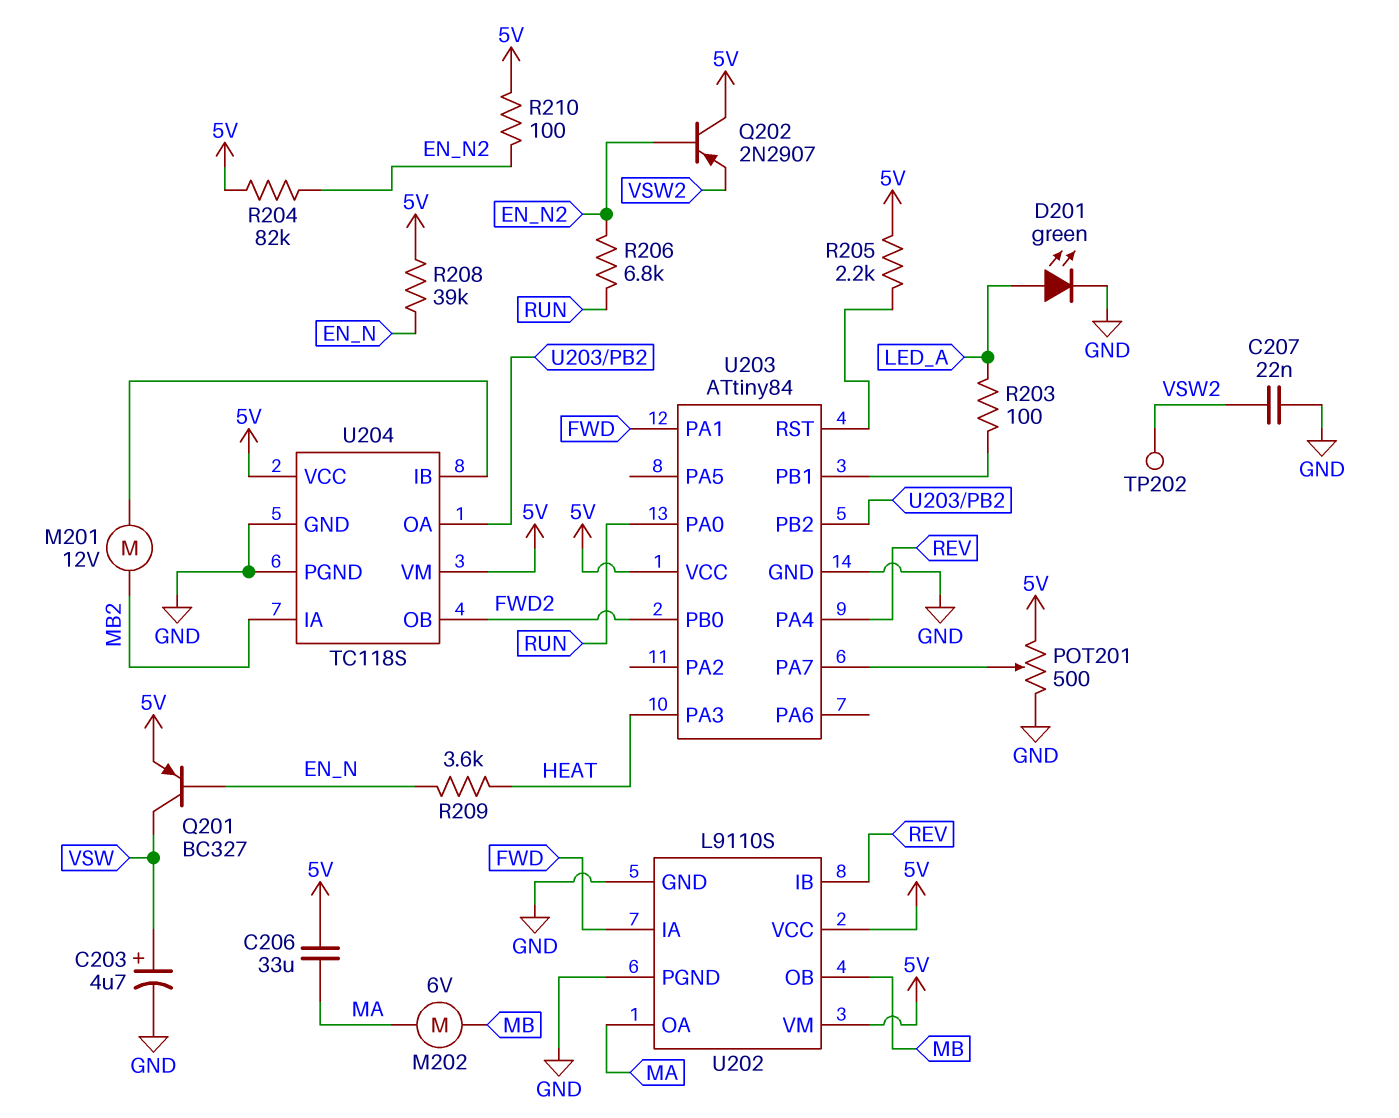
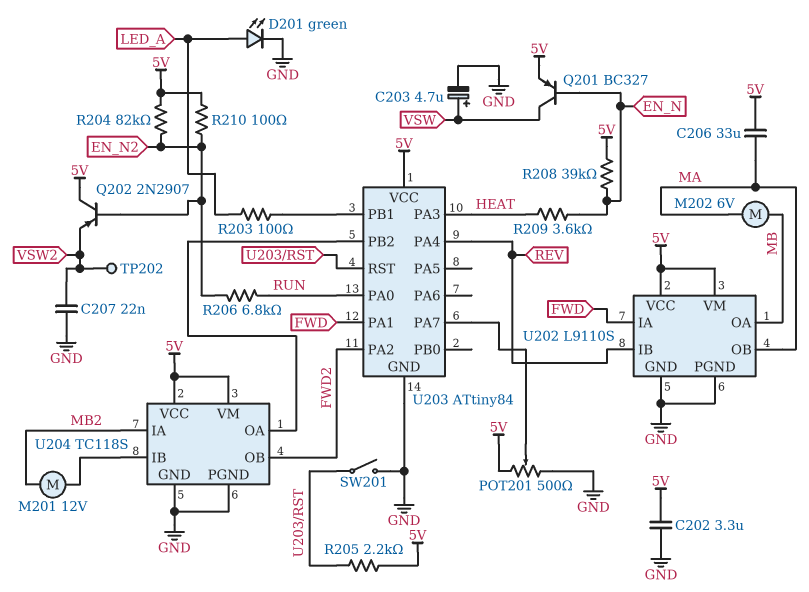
C202: none -> 3.3uF (5V, GND)
SW201: none -> switch (GND, U203/RST)
U202 pin OA: MA -> MB
U202 pin OB: MB -> MA
U203 pin PA2: none -> FWD2
U203 pin PB0: FWD2 -> none

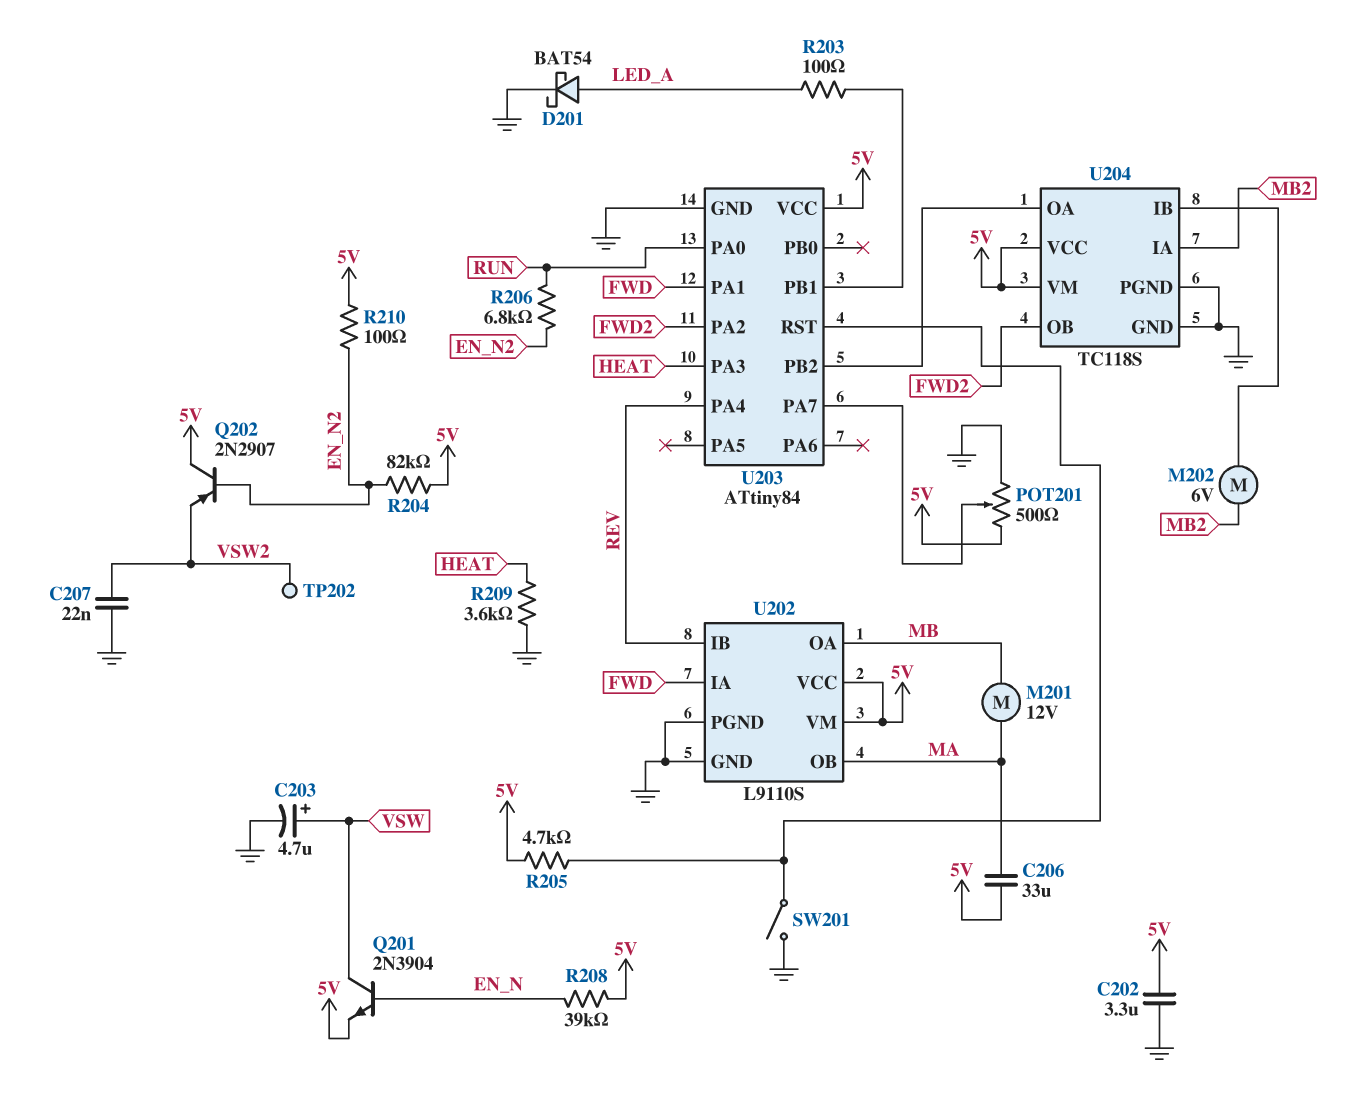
D201: LED green (A LED_A, K GND) -> schottky BAT54 (A LED_A, K GND)
M201: motor 12V (MB2, U204/IB) -> motor 12V (MA, MB)
M202: motor 6V (MA, MB) -> motor 6V (MB2, U204/IB)
Q201: PNP BC327 (B EN_N, C VSW, E 5V) -> NPN 2N3904 (B EN_N, C VSW, E 5V)
R205: 2.2k (5V, U203/RST) -> 4.7k (5V, U203/RST)
R209: 3.6k (EN_N, HEAT) -> 3.6k (GND, HEAT)

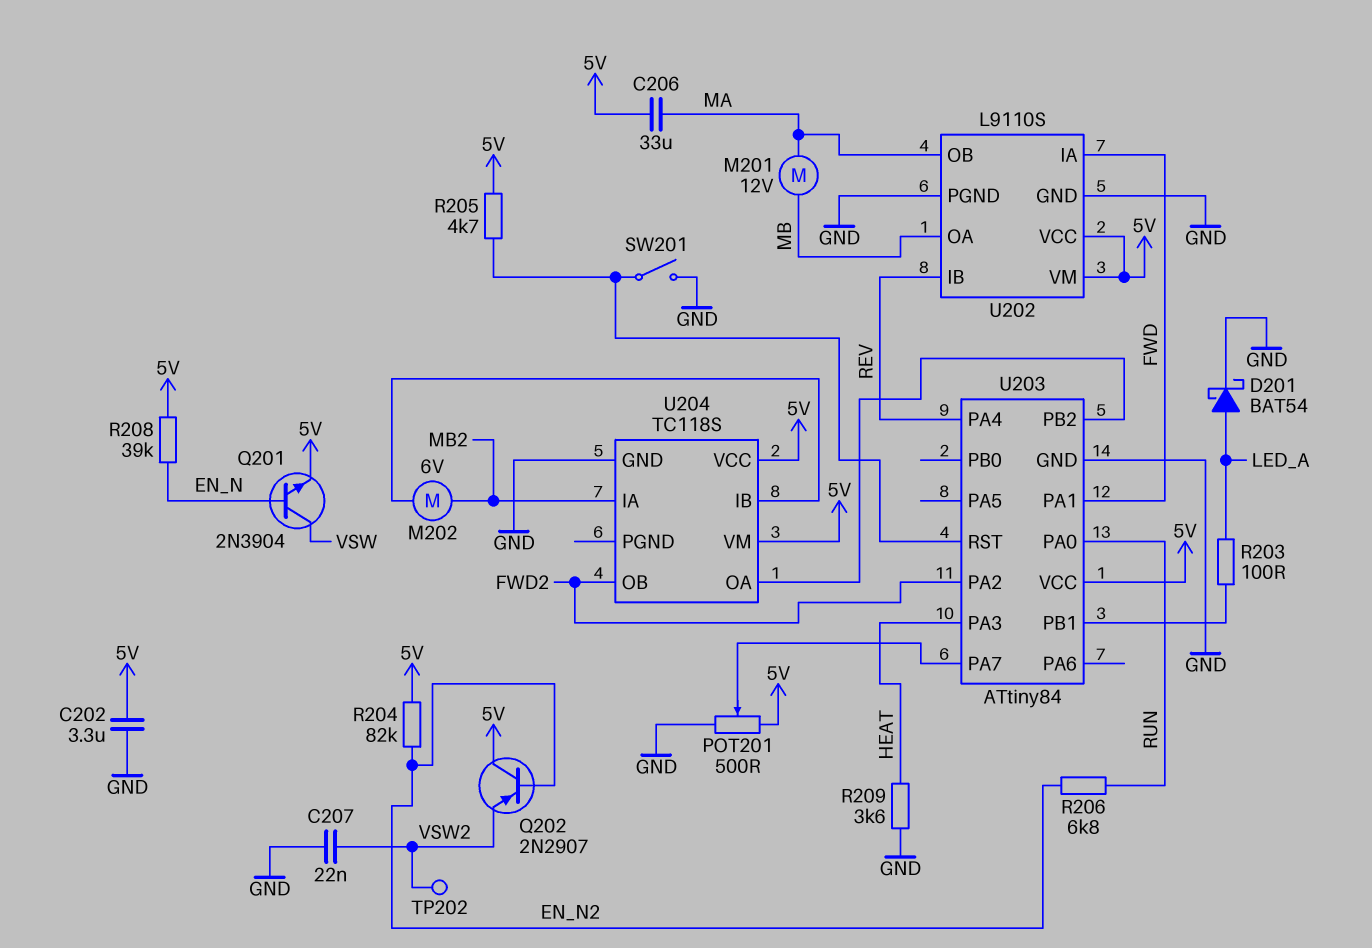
C203: 4.7uF (plus VSW, minus GND) -> none
R210: 100 (5V, EN_N2) -> none
U204 pin PGND: GND -> none

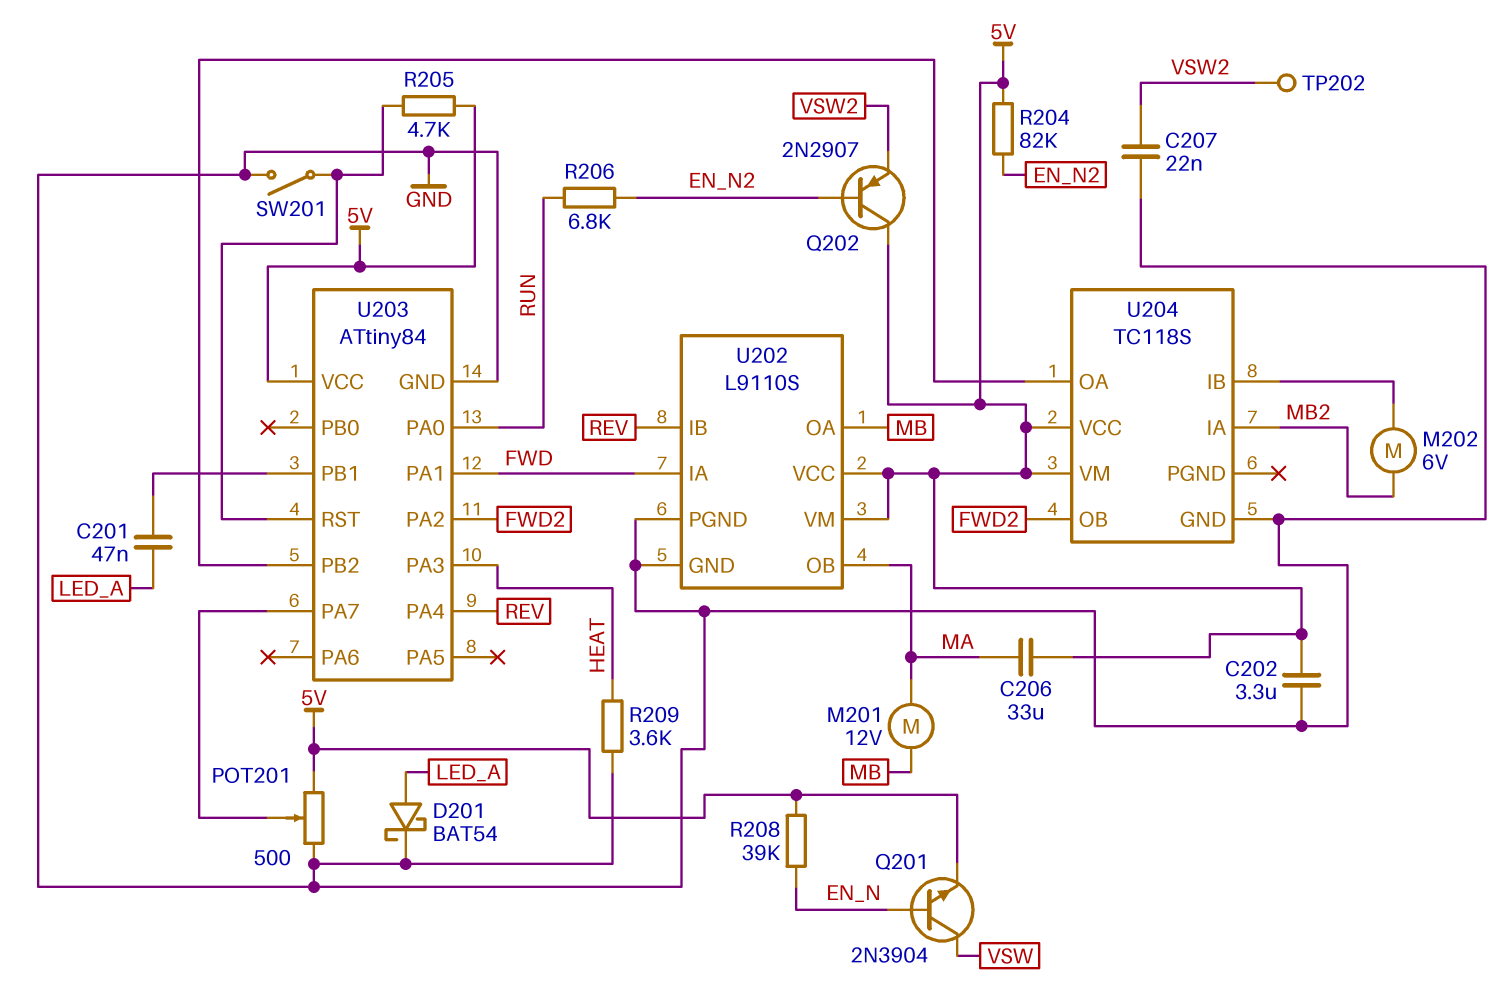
C201: none -> 47nF (LED_A, U203/PB1)
R203: 100 (LED_A, U203/PB1) -> none

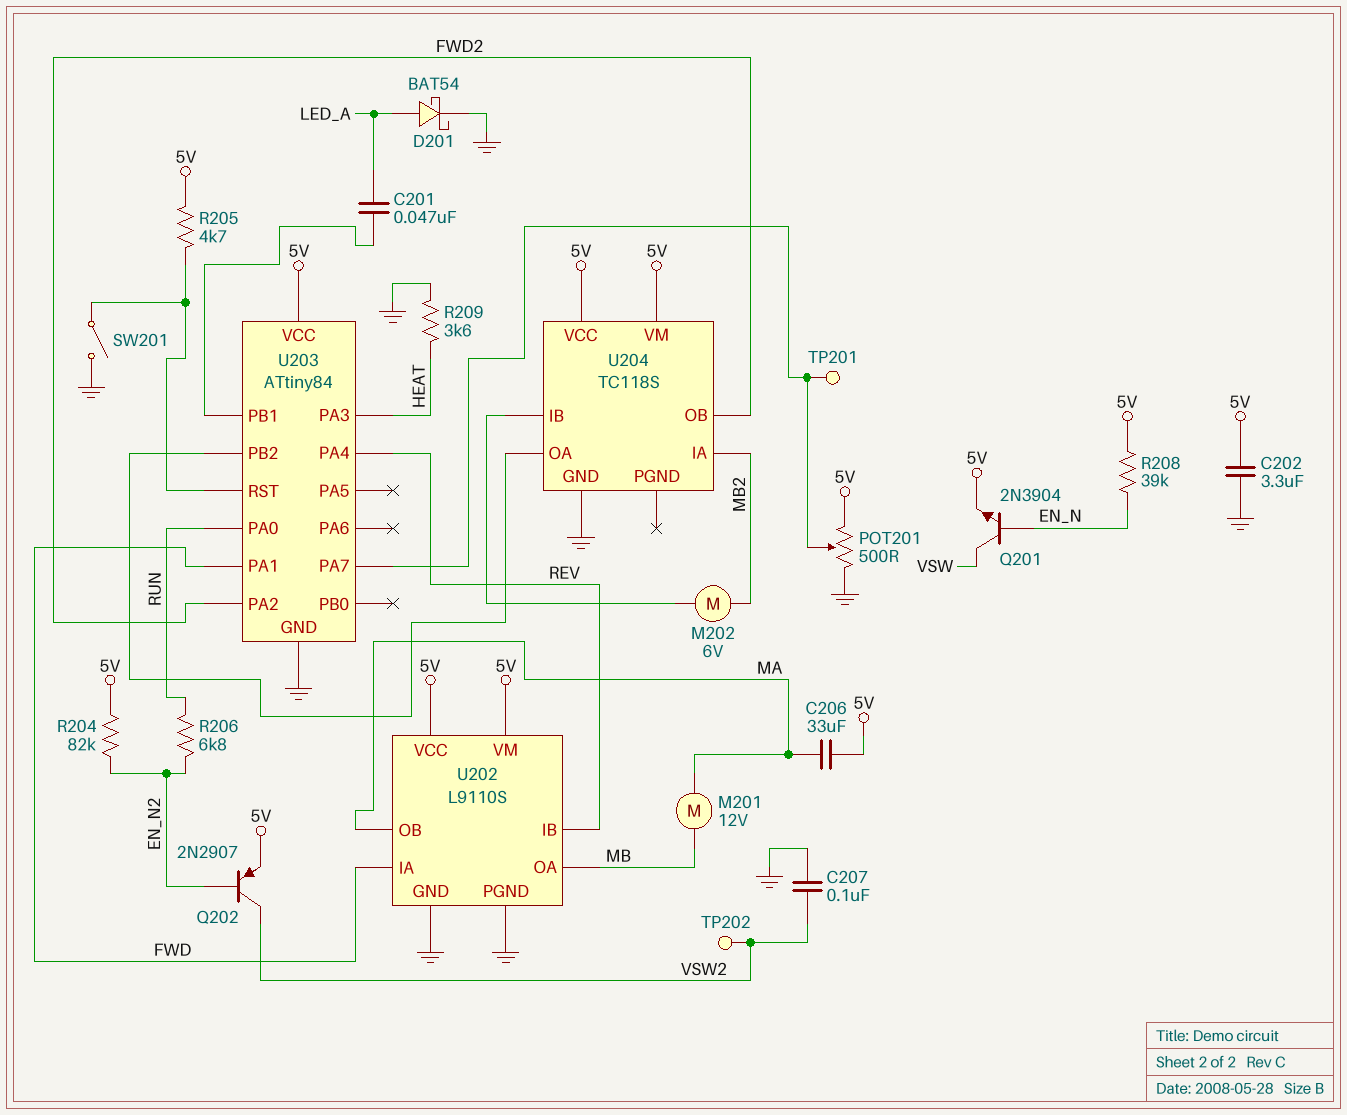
C207: 22nF (GND, VSW2) -> 100nF (GND, VSW2)
Q202: PNP 2N2907 (B EN_N2, C 5V, E VSW2) -> PNP 2N2907 (B EN_N2, C VSW2, E 5V)
TP201: none -> test point (U203/PA7)

